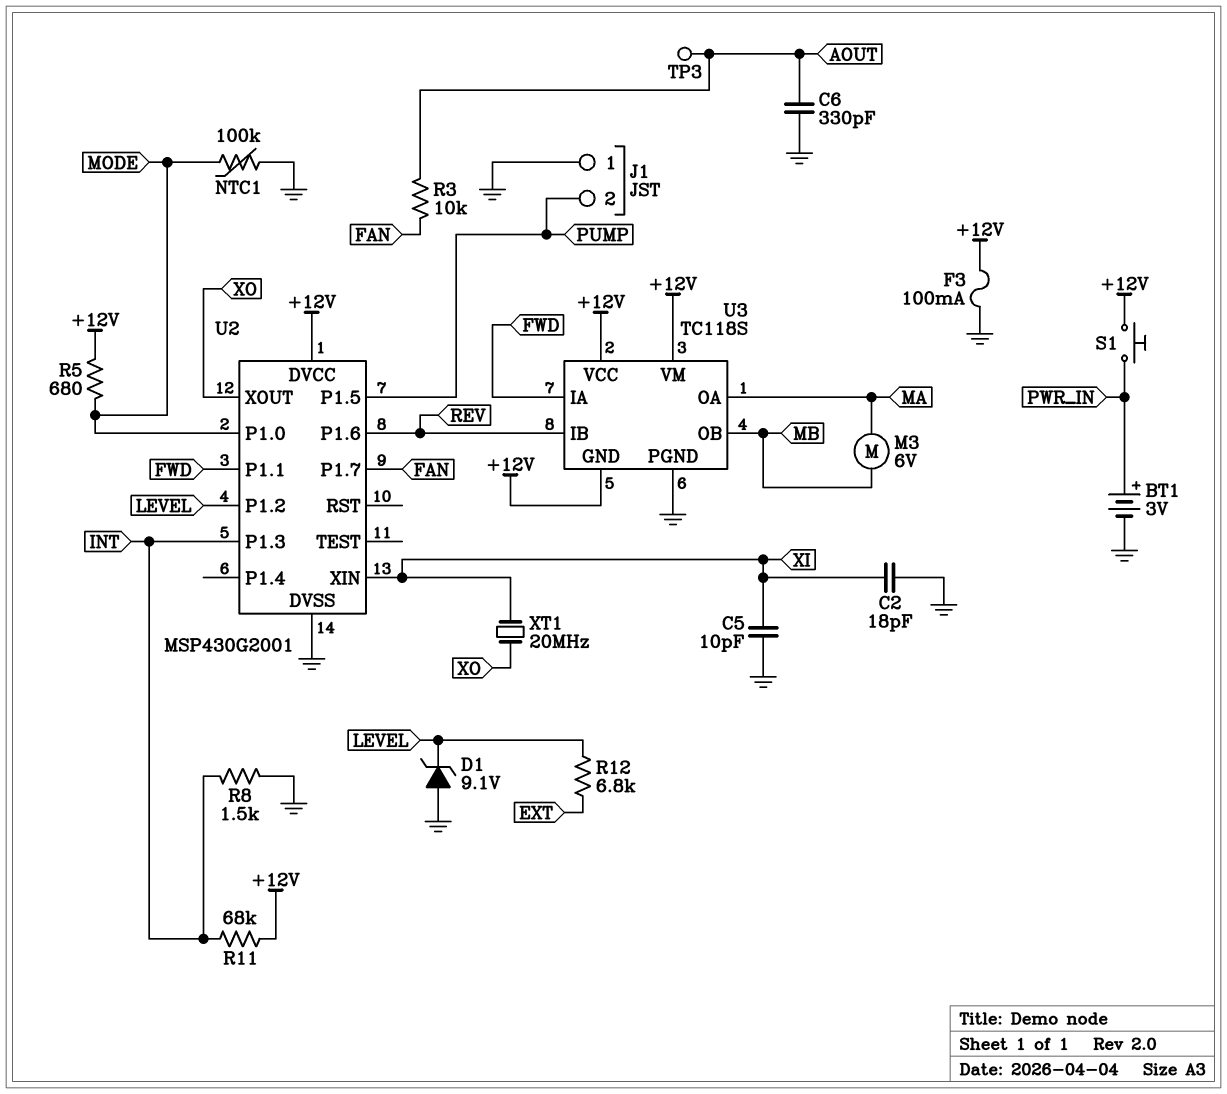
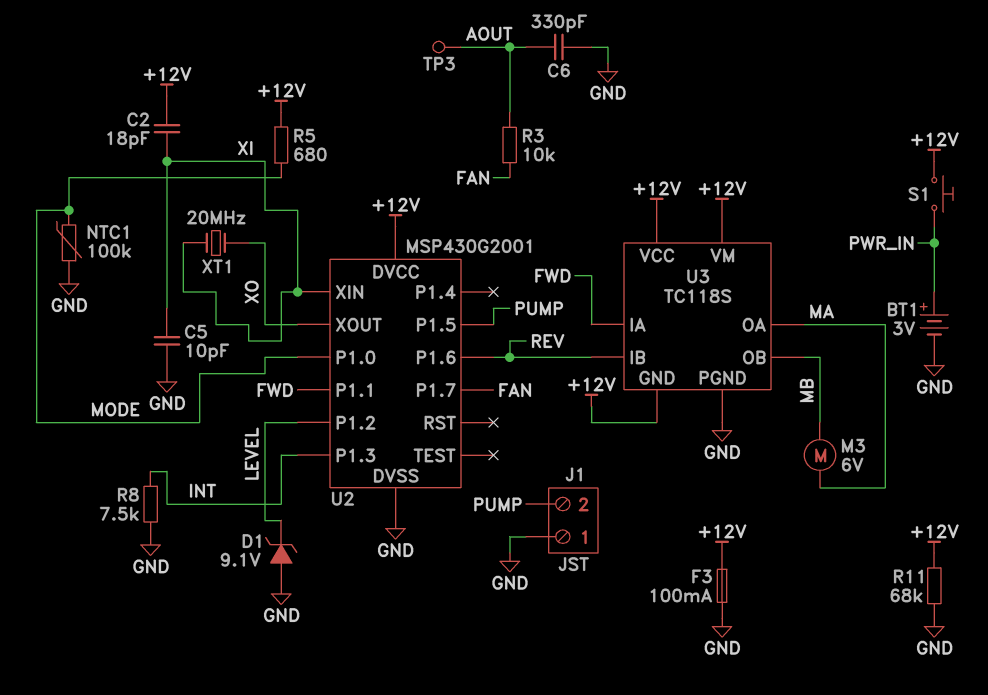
C2: 18pF (GND, XI) -> 18pF (+12V, XI)
R8: 1.5k (GND, INT) -> 7.5k (GND, INT)
R11: 68k (+12V, INT) -> 68k (+12V, GND)
R12: 6.8k (EXT, LEVEL) -> none

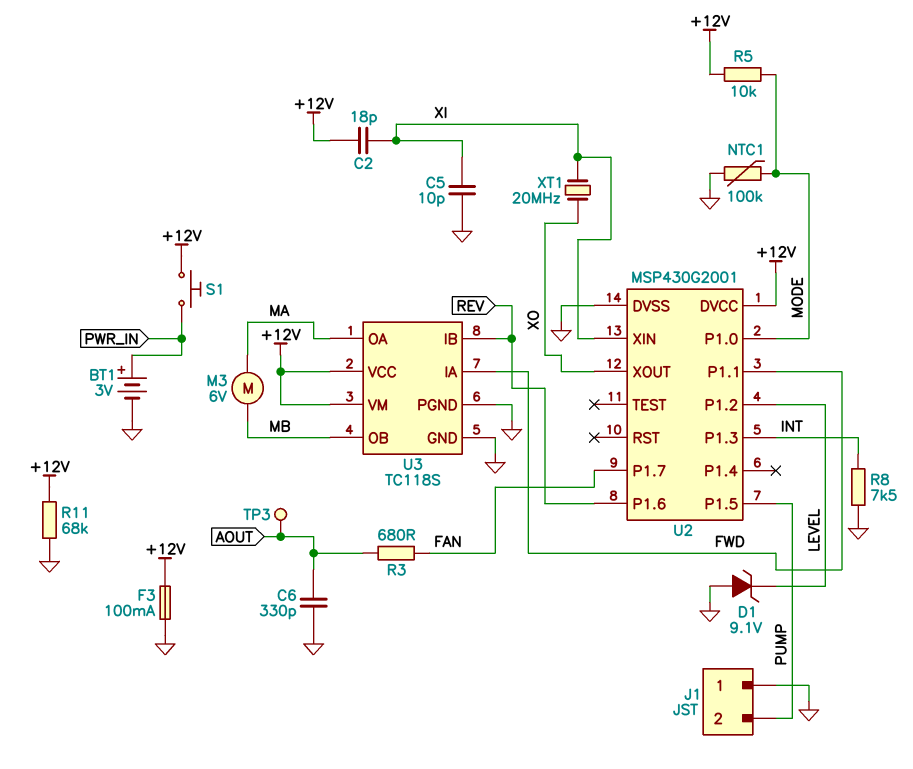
R3: 10k (AOUT, FAN) -> 680 (AOUT, FAN)
R5: 680 (+12V, MODE) -> 10k (+12V, MODE)
U3 pin GND: +12V -> GND

